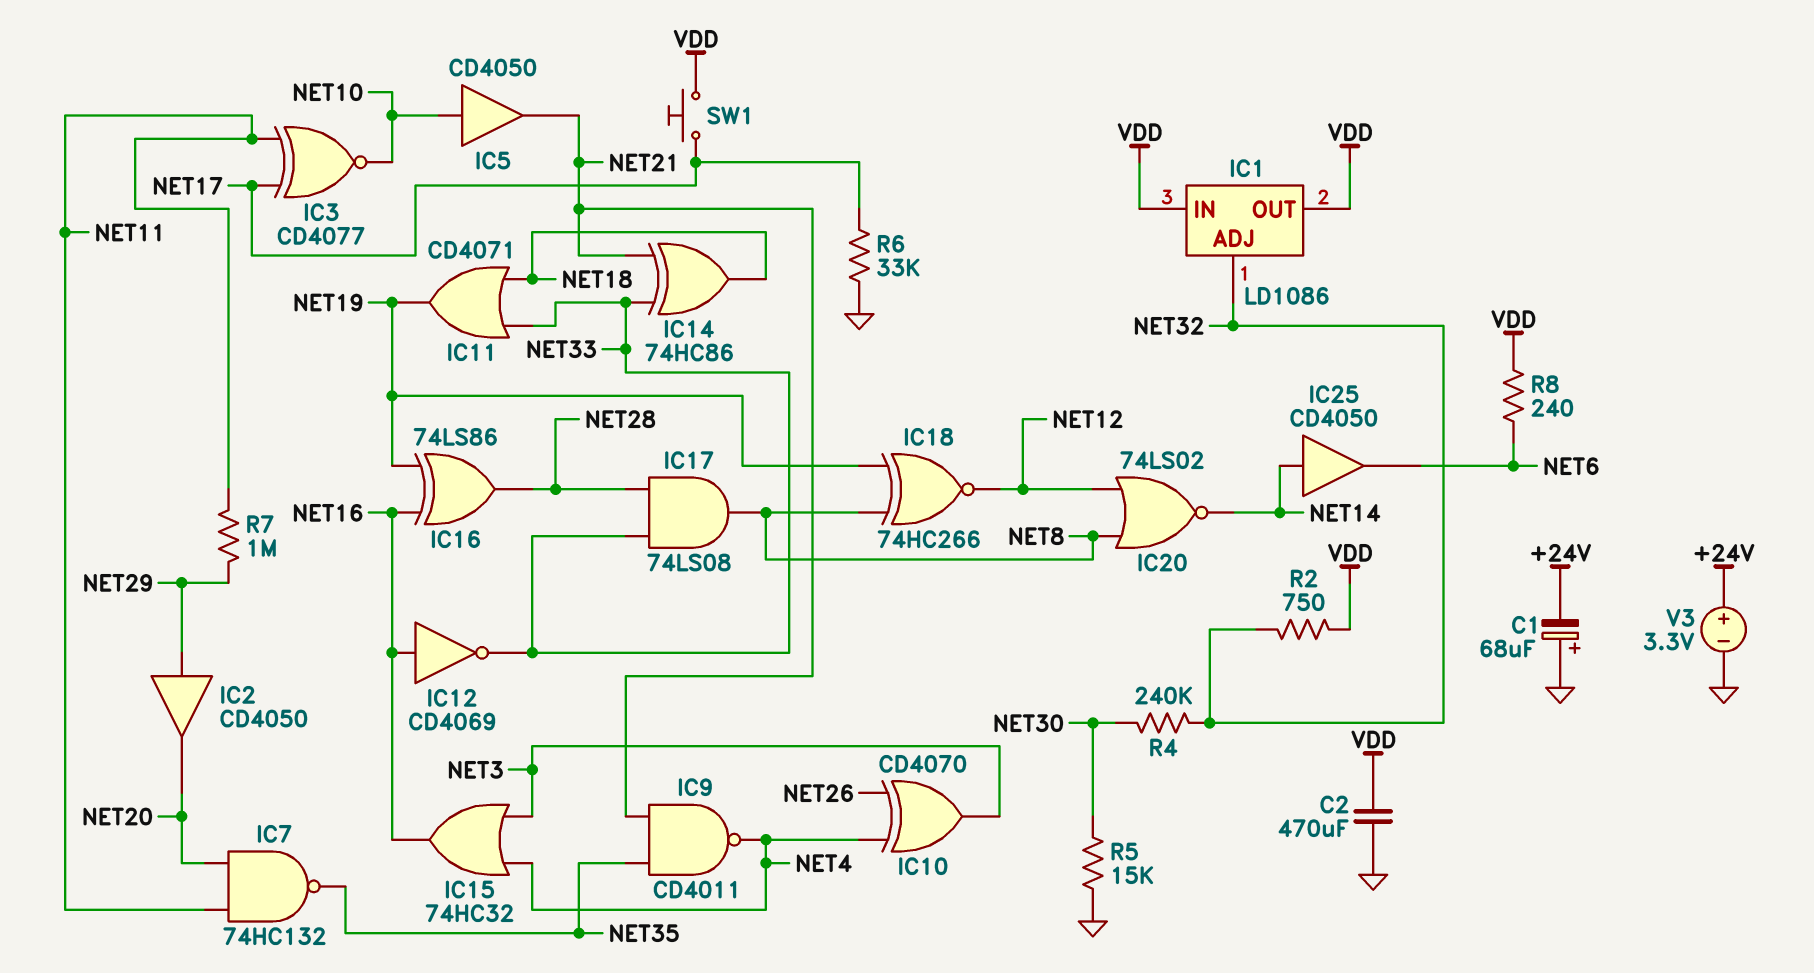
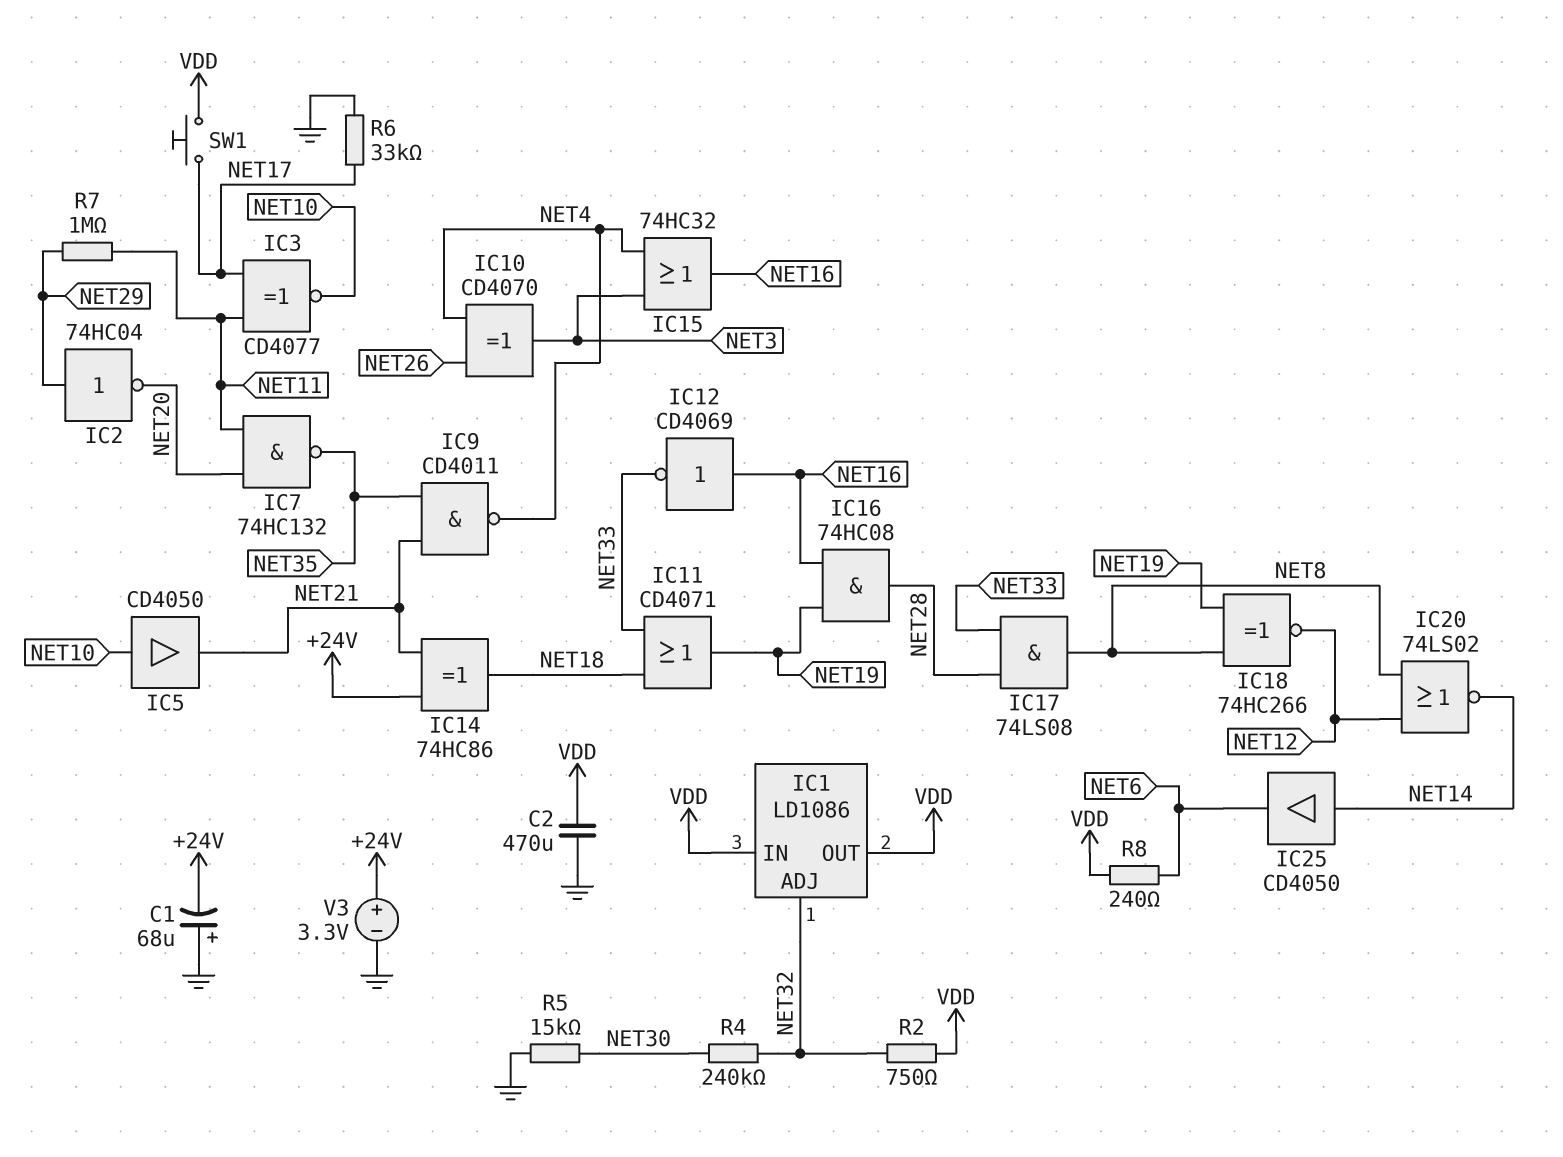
IC2: buffer CD4050 (in NET29, out NET20) -> NOT 74HC04 (in NET29, out NET20)
IC14: XOR 74HC86 (in NET21, in NET33, out NET18) -> XOR 74HC86 (in +24V, in NET21, out NET18)
IC16: XOR 74LS86 (in NET16, in NET19, out NET28) -> AND 74HC08 (in NET16, in NET19, out NET28)

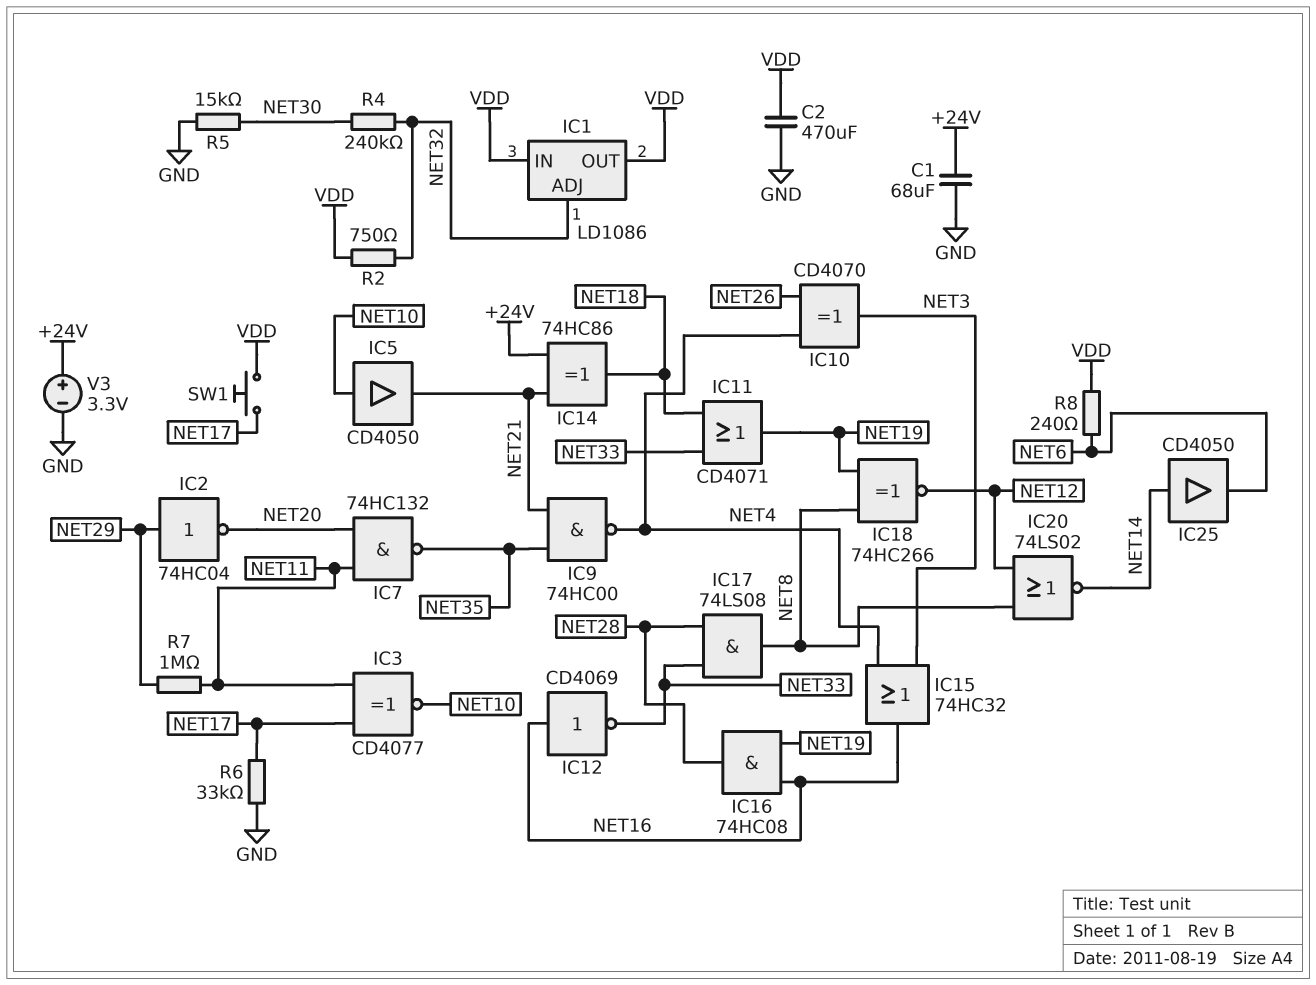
C1: 68uF (plus GND, minus +24V) -> 68uF (+24V, GND)
IC9: NAND CD4011 (in NET21, in NET35, out NET4) -> NAND 74HC00 (in NET21, in NET35, out NET4)

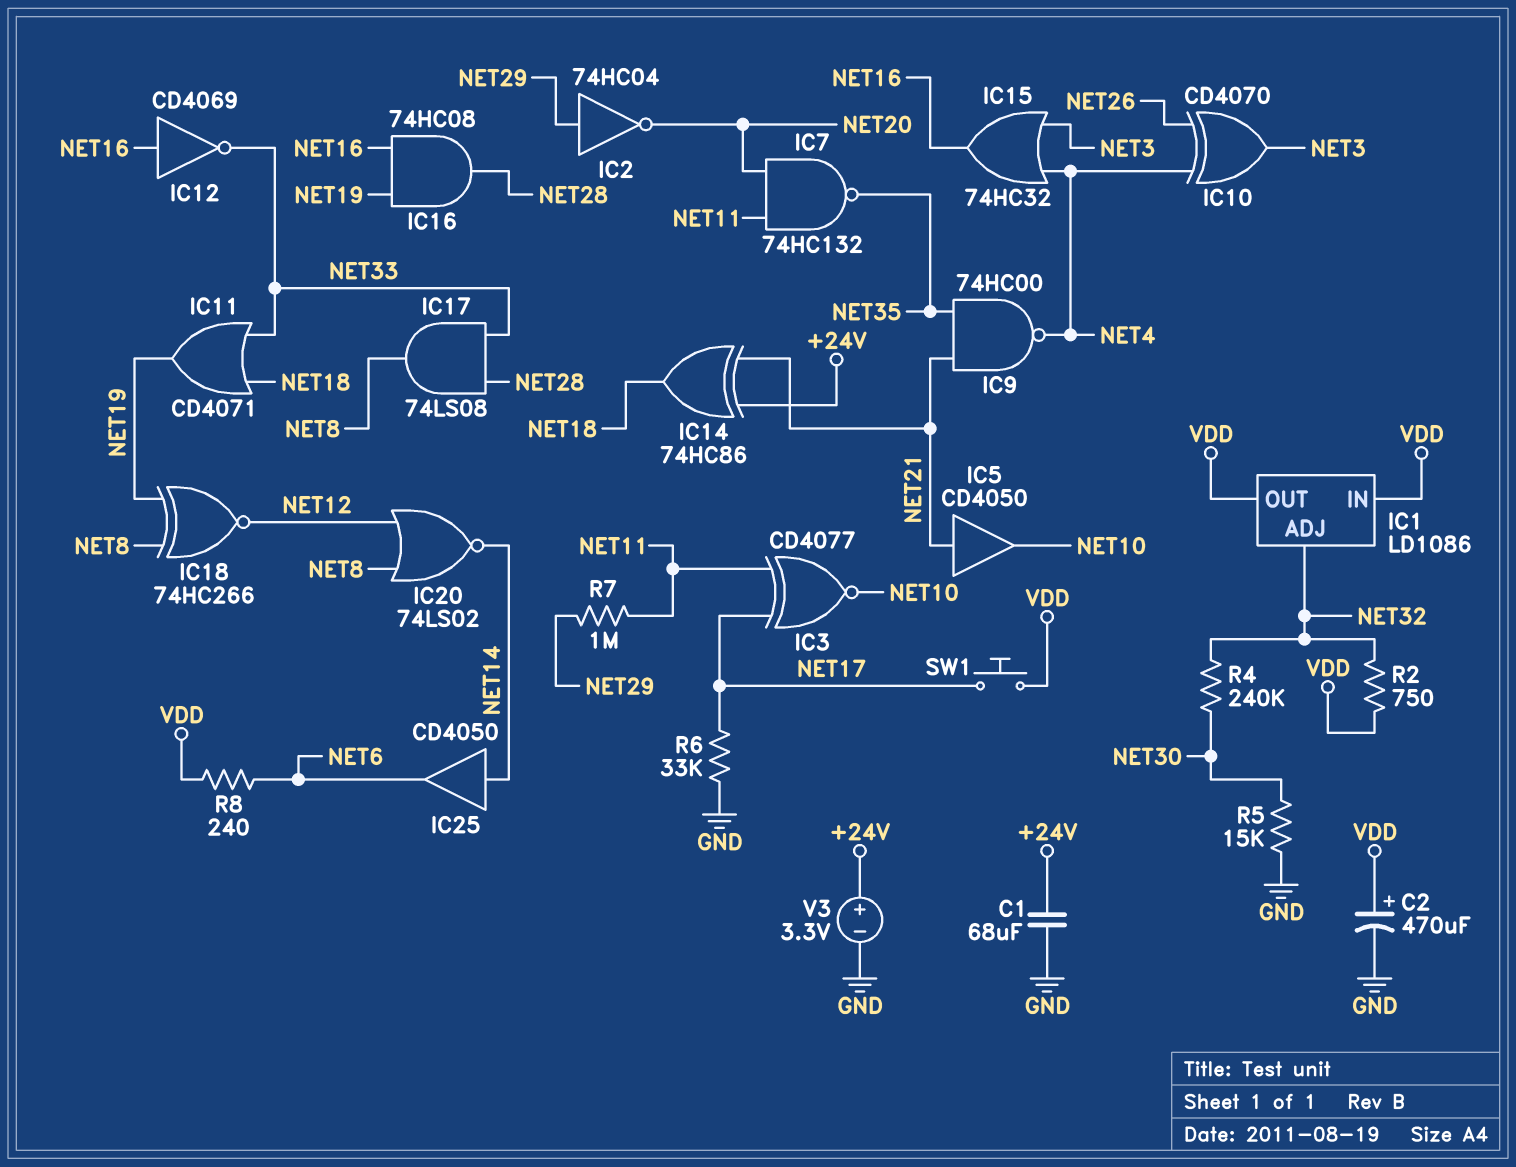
C2: 470uF (GND, VDD) -> 470uF (plus VDD, minus GND)
IC5: buffer CD4050 (in NET10, out NET21) -> buffer CD4050 (in NET21, out NET10)

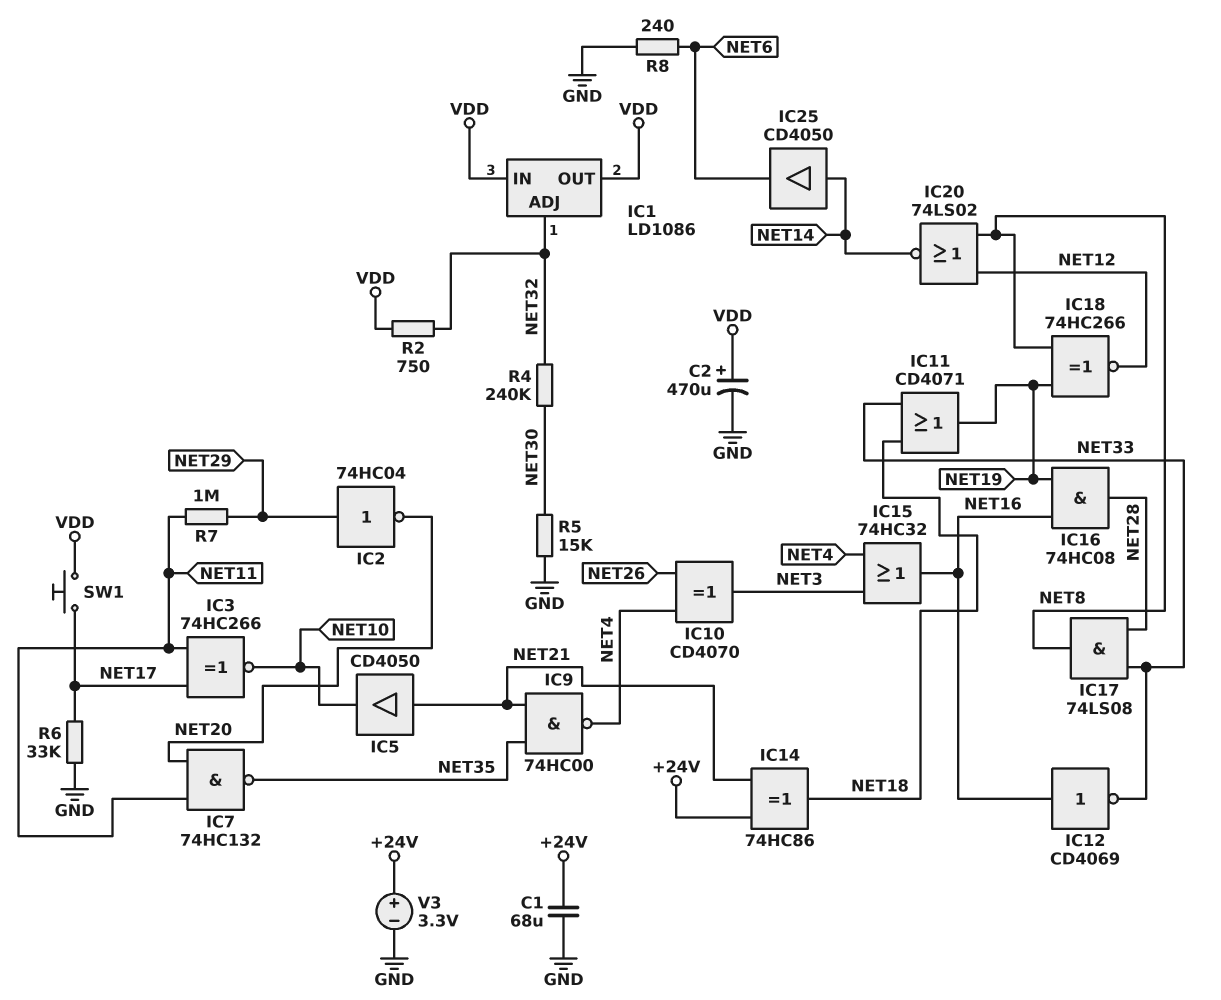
IC3: XNOR CD4077 (in NET11, in NET17, out NET10) -> XNOR 74HC266 (in NET11, in NET17, out NET10)
R8: 240 (NET6, VDD) -> 240 (GND, NET6)

